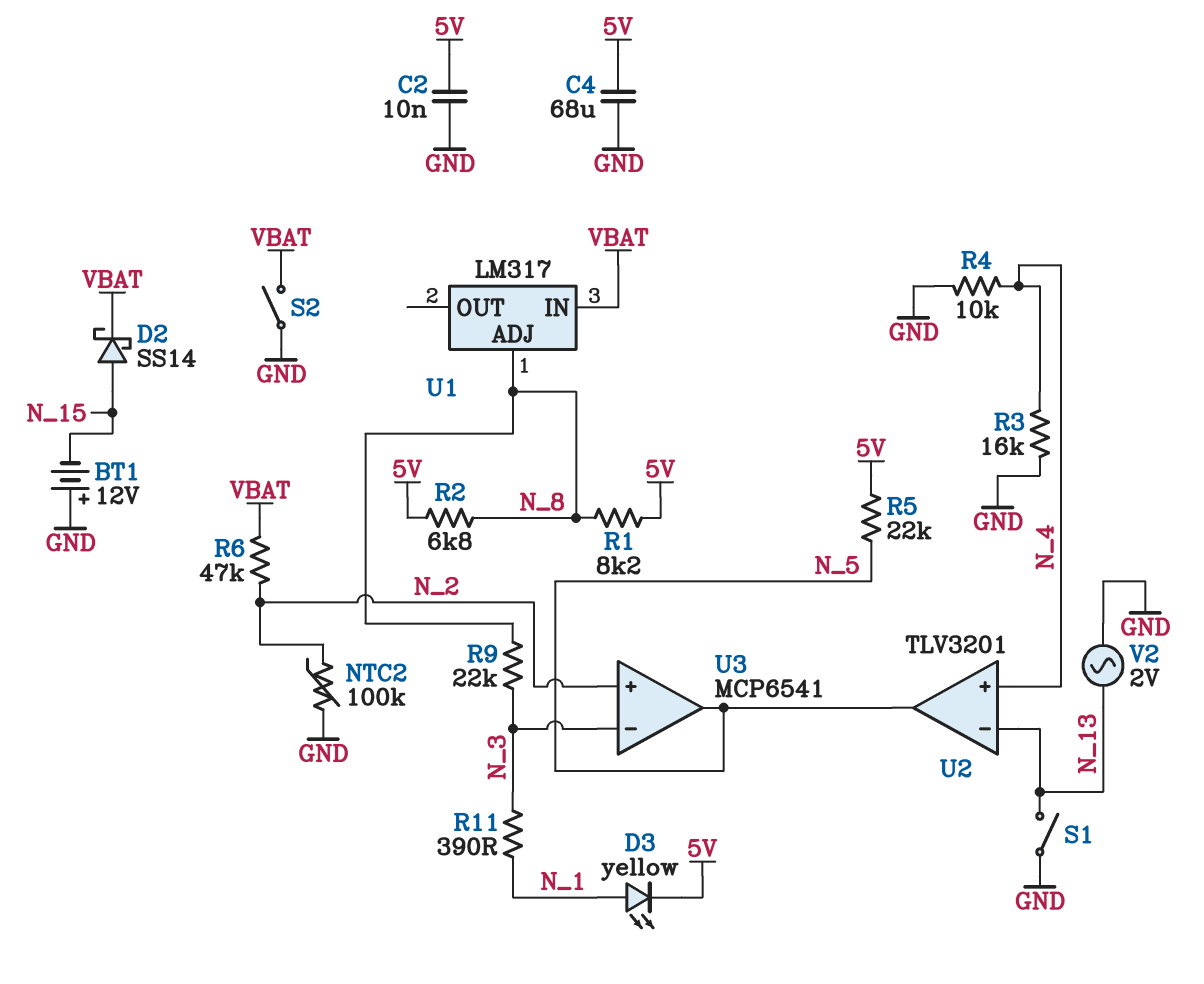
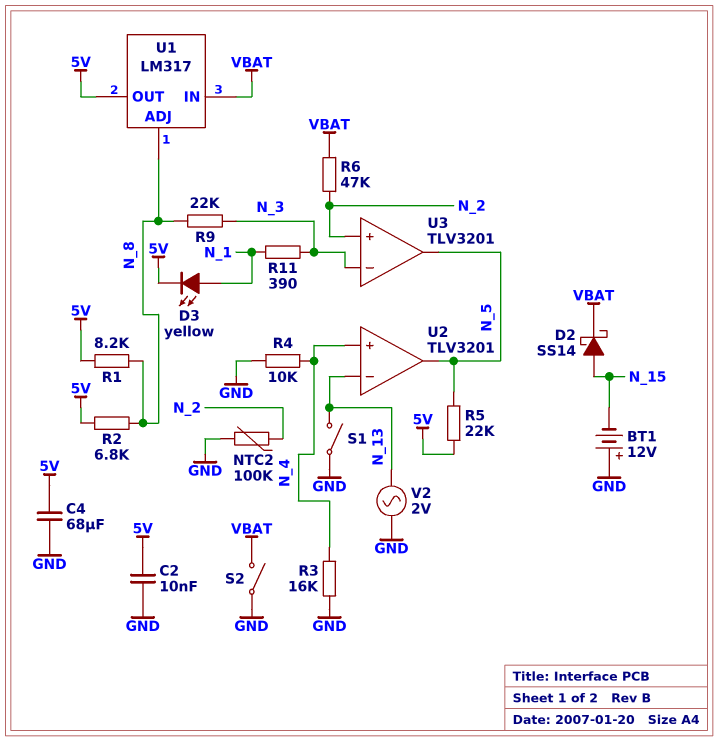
U1 pin OUT: none -> 5V
U3: MCP6541 -> TLV3201

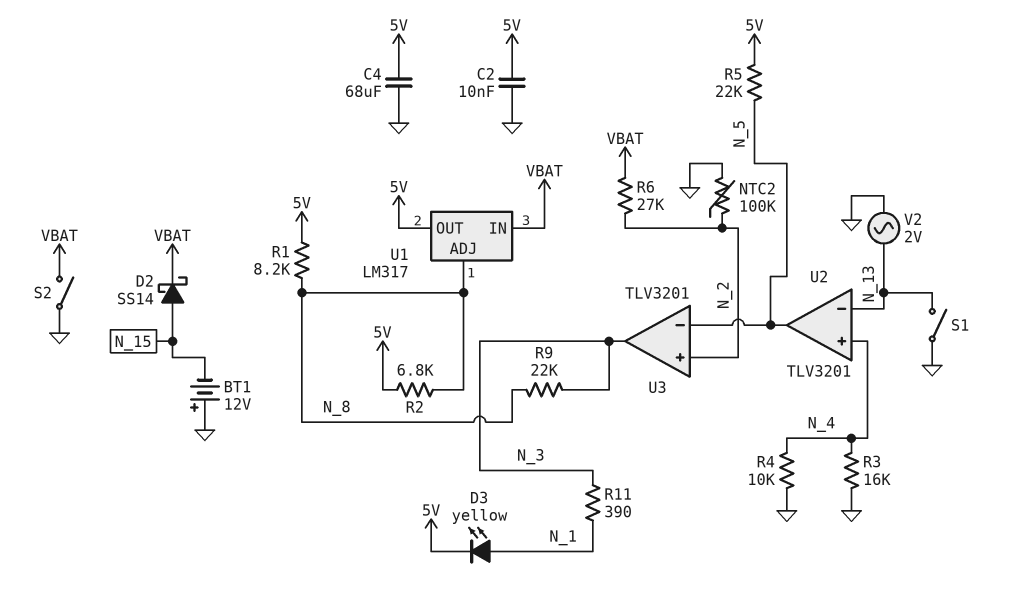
R6: 47k (N_2, VBAT) -> 27k (N_2, VBAT)
U3 pin in-: N_3 -> N_5
U3 pin out: N_5 -> N_3

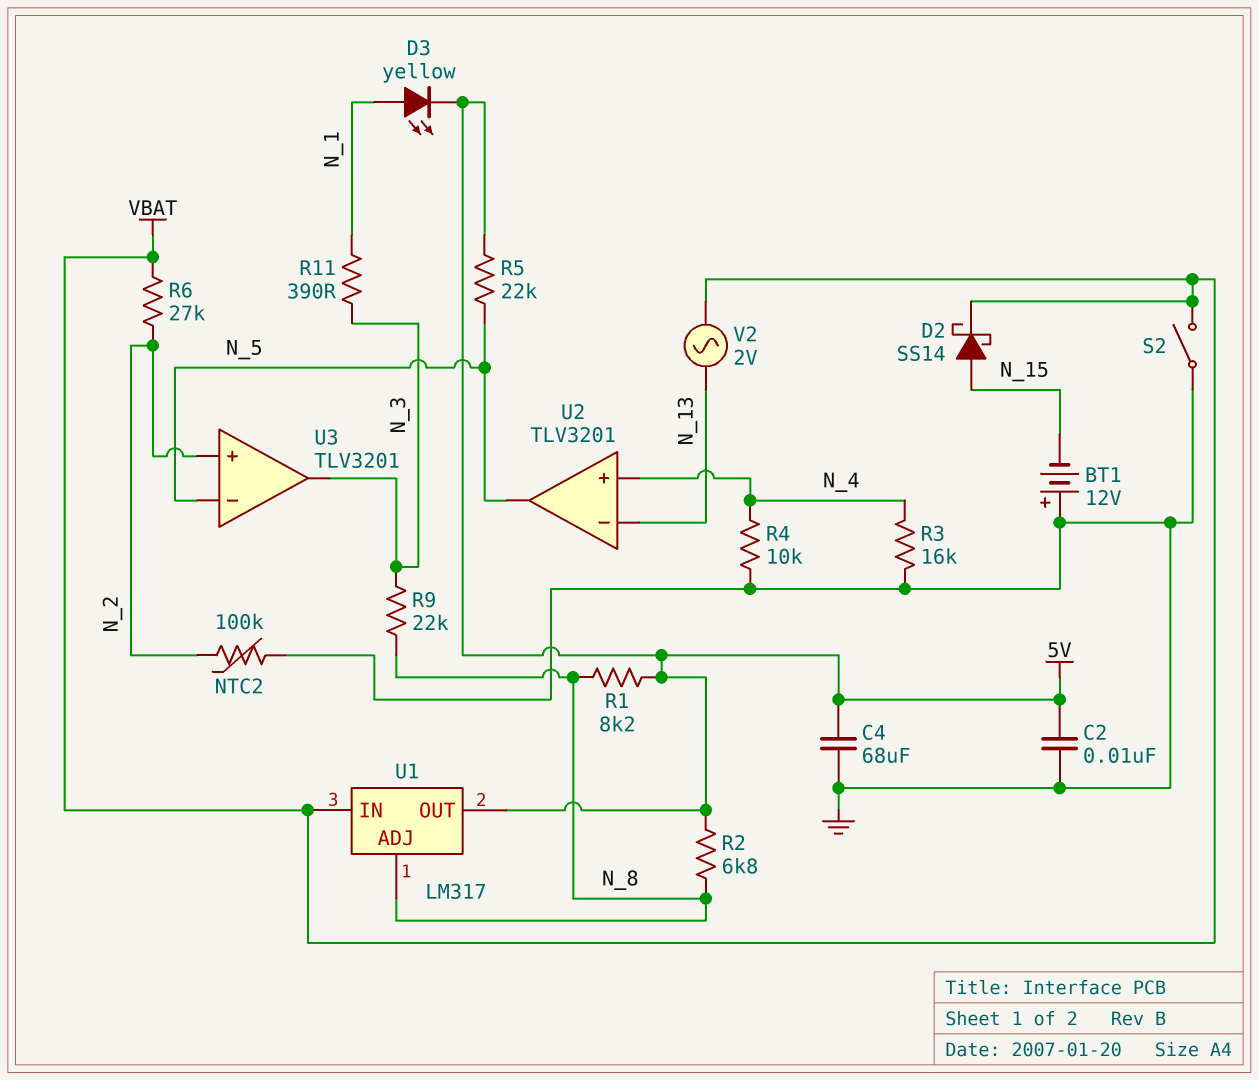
S1: switch (GND, N_13) -> none
V2: AC 2V (GND, N_13) -> AC 2V (N_13, VBAT)

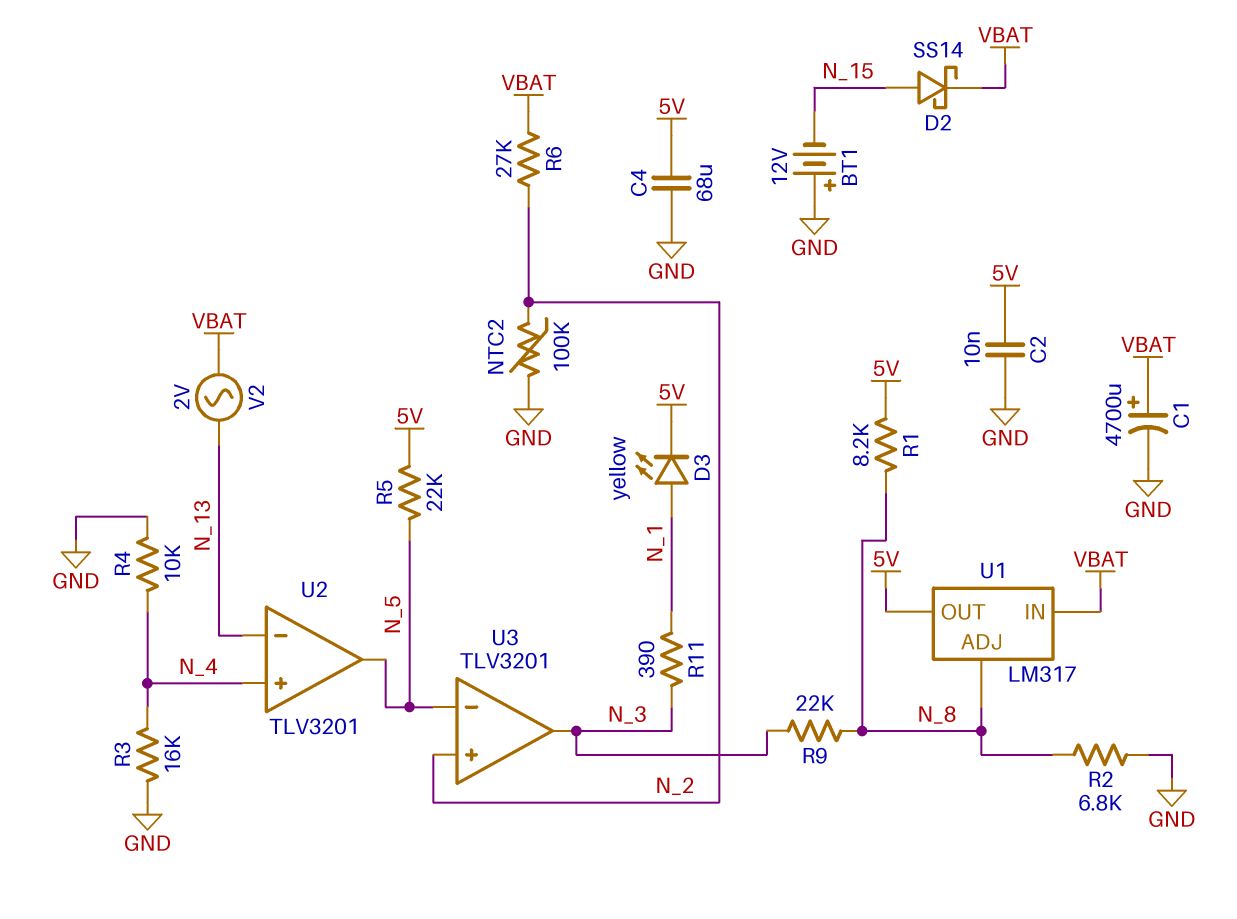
C1: none -> 4700uF (plus VBAT, minus GND)
R2: 6.8k (5V, N_8) -> 6.8k (GND, N_8)
S2: switch (GND, VBAT) -> none

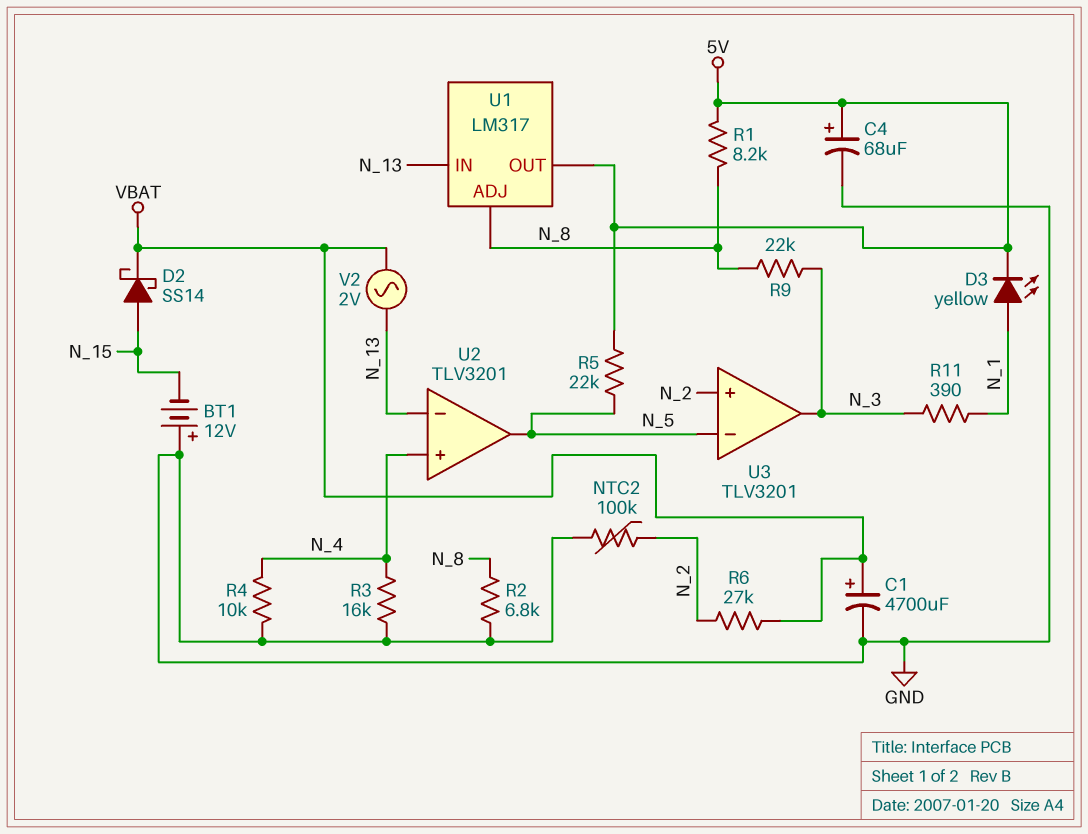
C2: 10nF (5V, GND) -> none
C4: 68uF (5V, GND) -> 68uF (plus 5V, minus GND)
U1 pin IN: VBAT -> N_13

